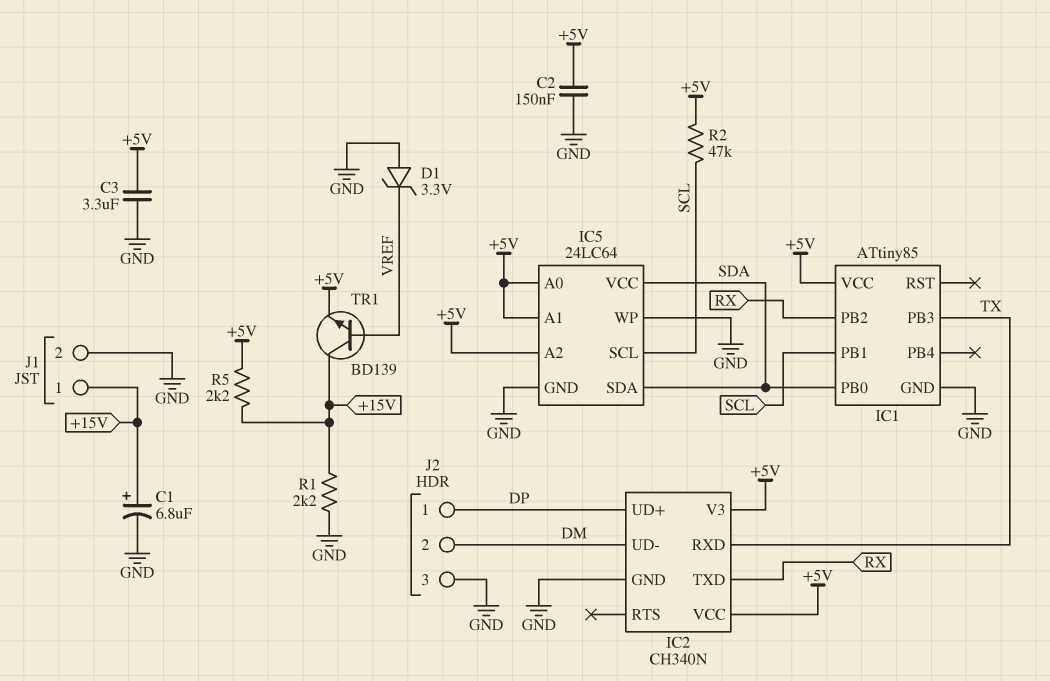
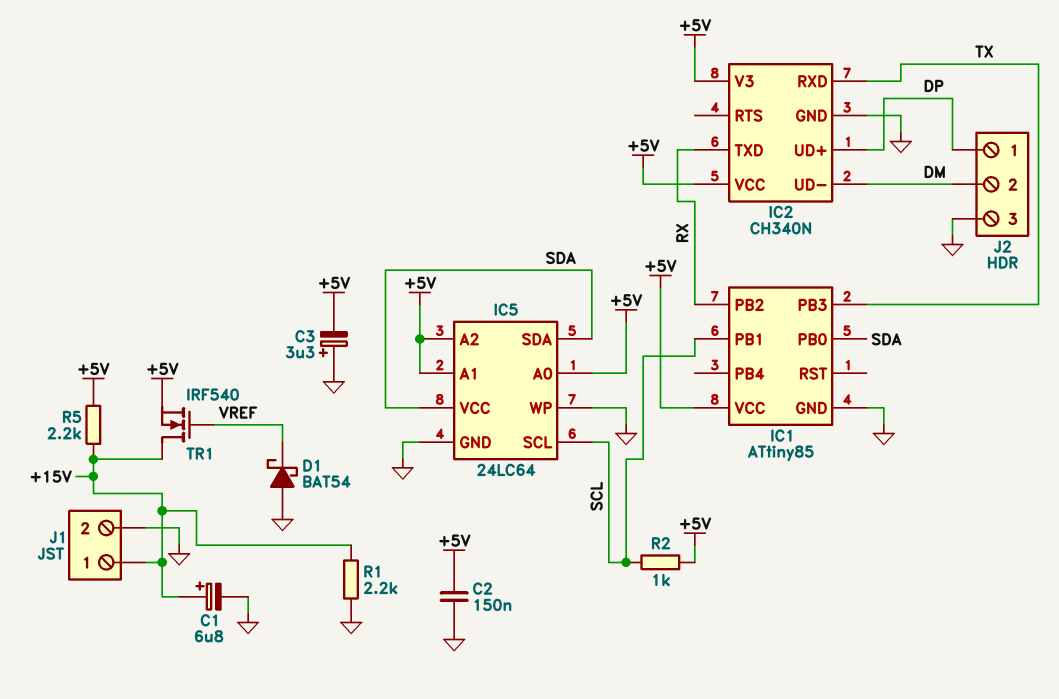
C3: 3.3uF (+5V, GND) -> 3.3uF (plus GND, minus +5V)
D1: zener 3.3V (A GND, K VREF) -> schottky BAT54 (A GND, K VREF)
R2: 47k (+5V, SCL) -> 1k (+5V, SCL)
TR1: NPN BD139 (B VREF, C +15V, E +5V) -> NMOS IRF540 (G VREF, D +15V, S +5V)

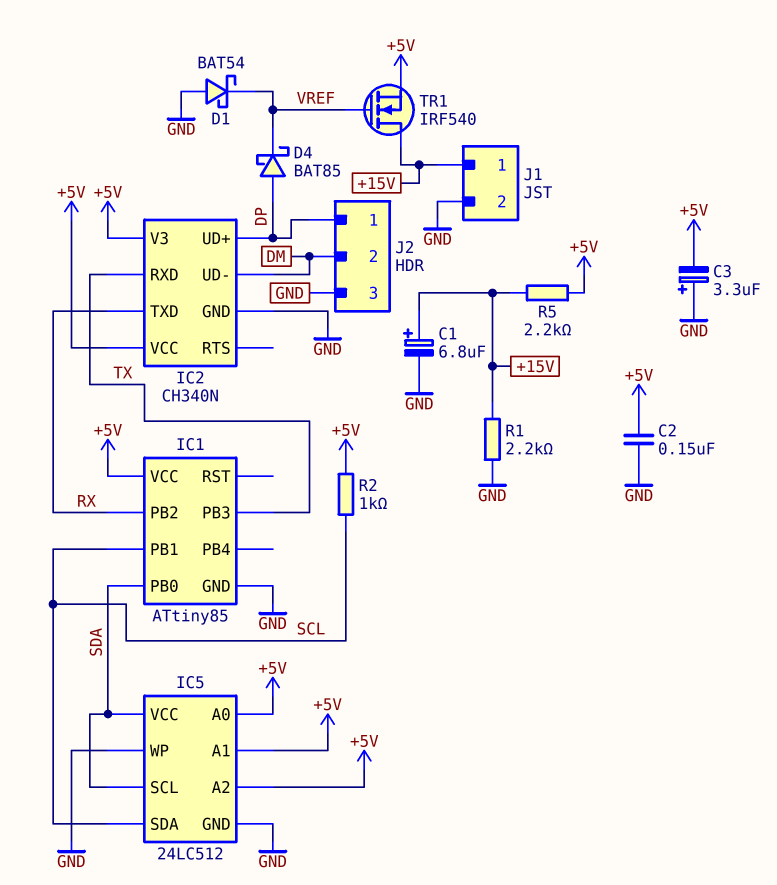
D4: none -> schottky BAT85 (A DP, K VREF)
IC5: 24LC64 -> 24LC512
IC5 pin SCL: SCL -> SDA
IC5 pin SDA: SDA -> SCL

